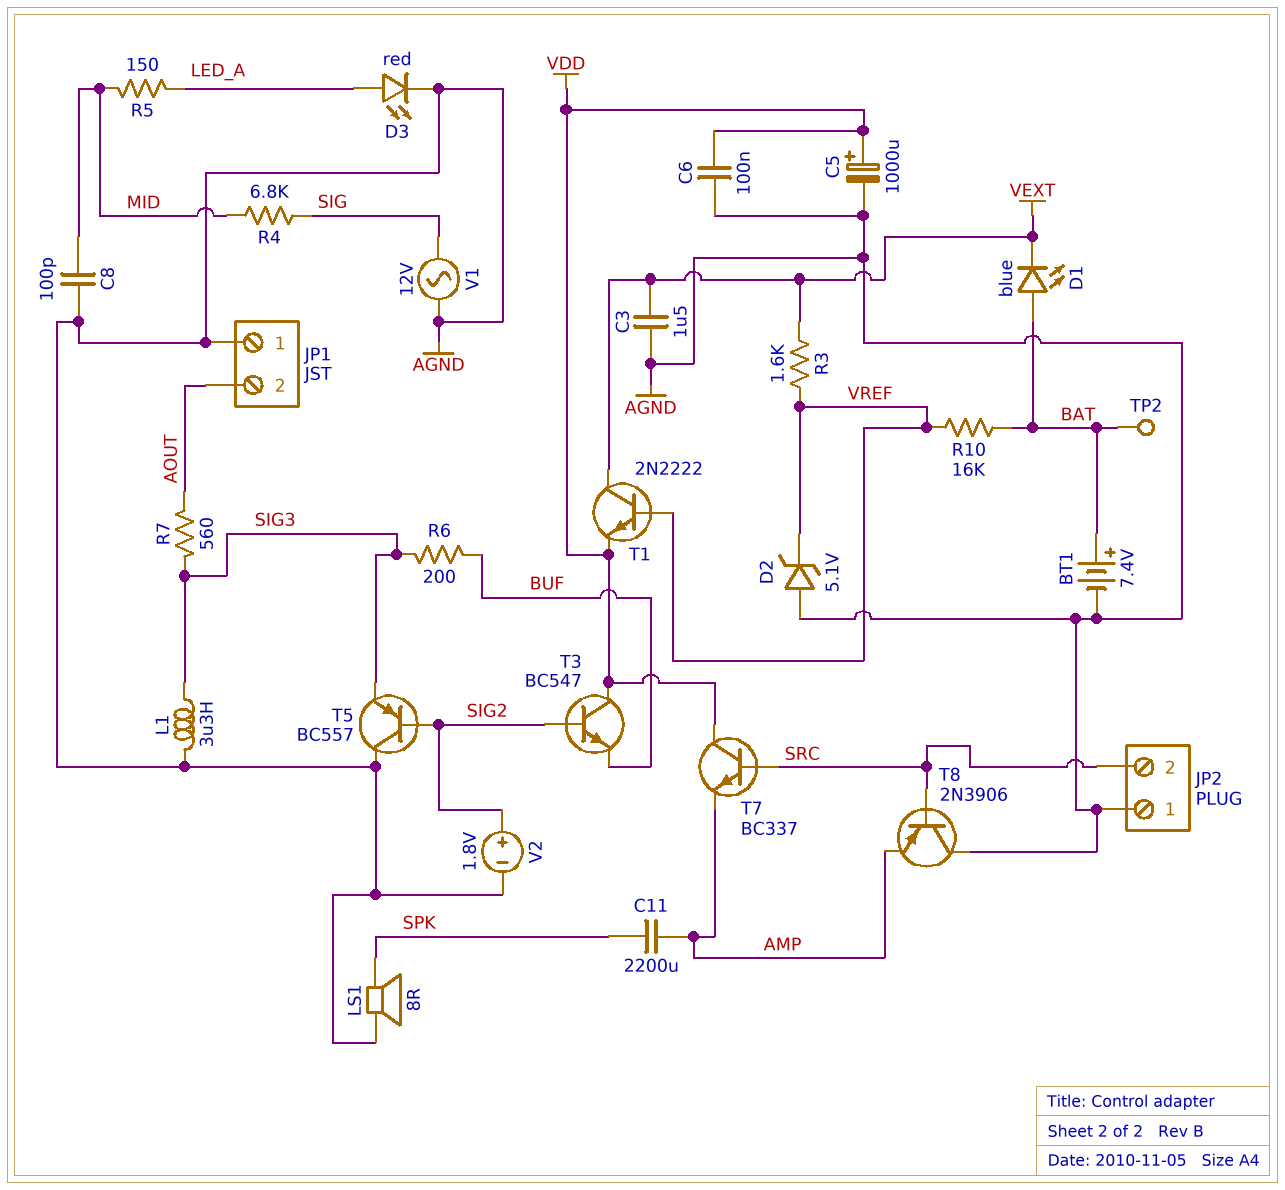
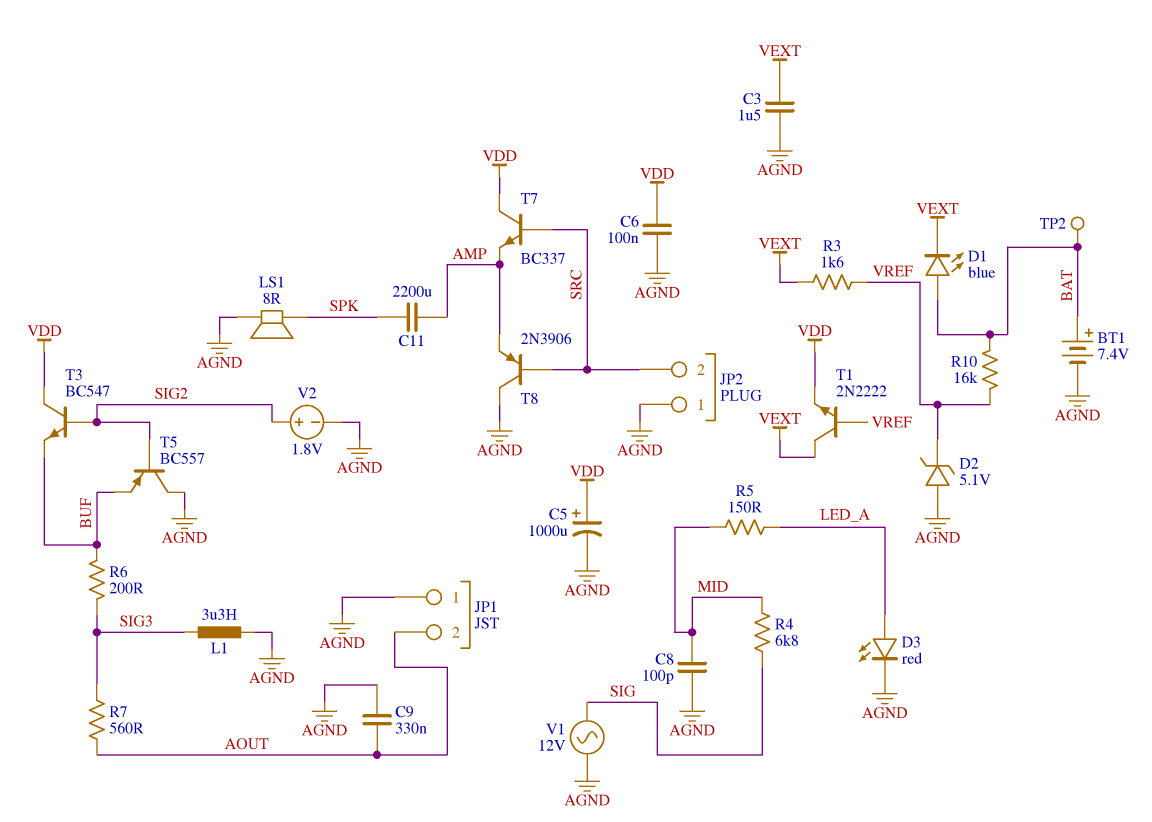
C9: none -> 330nF (AGND, AOUT)
T5: PNP BC557 (B SIG2, C AGND, E SIG3) -> PNP BC557 (B SIG2, C AGND, E BUF)

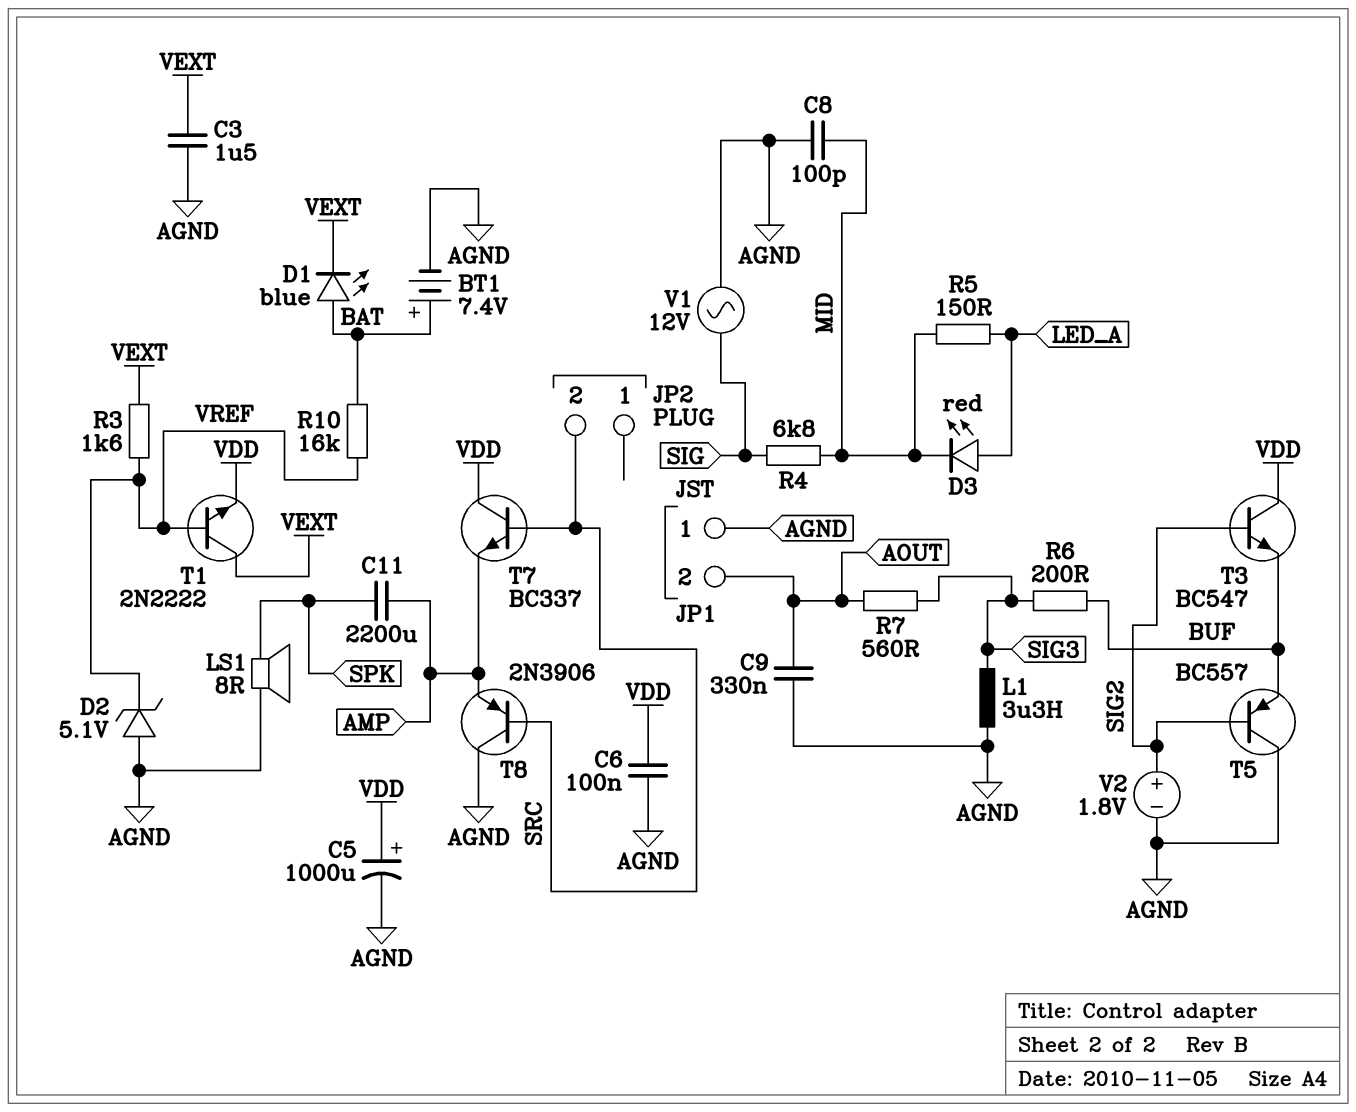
D3: LED red (A LED_A, K AGND) -> LED red (A LED_A, K MID)
JP2 pin 1: AGND -> none
TP2: test point (BAT) -> none

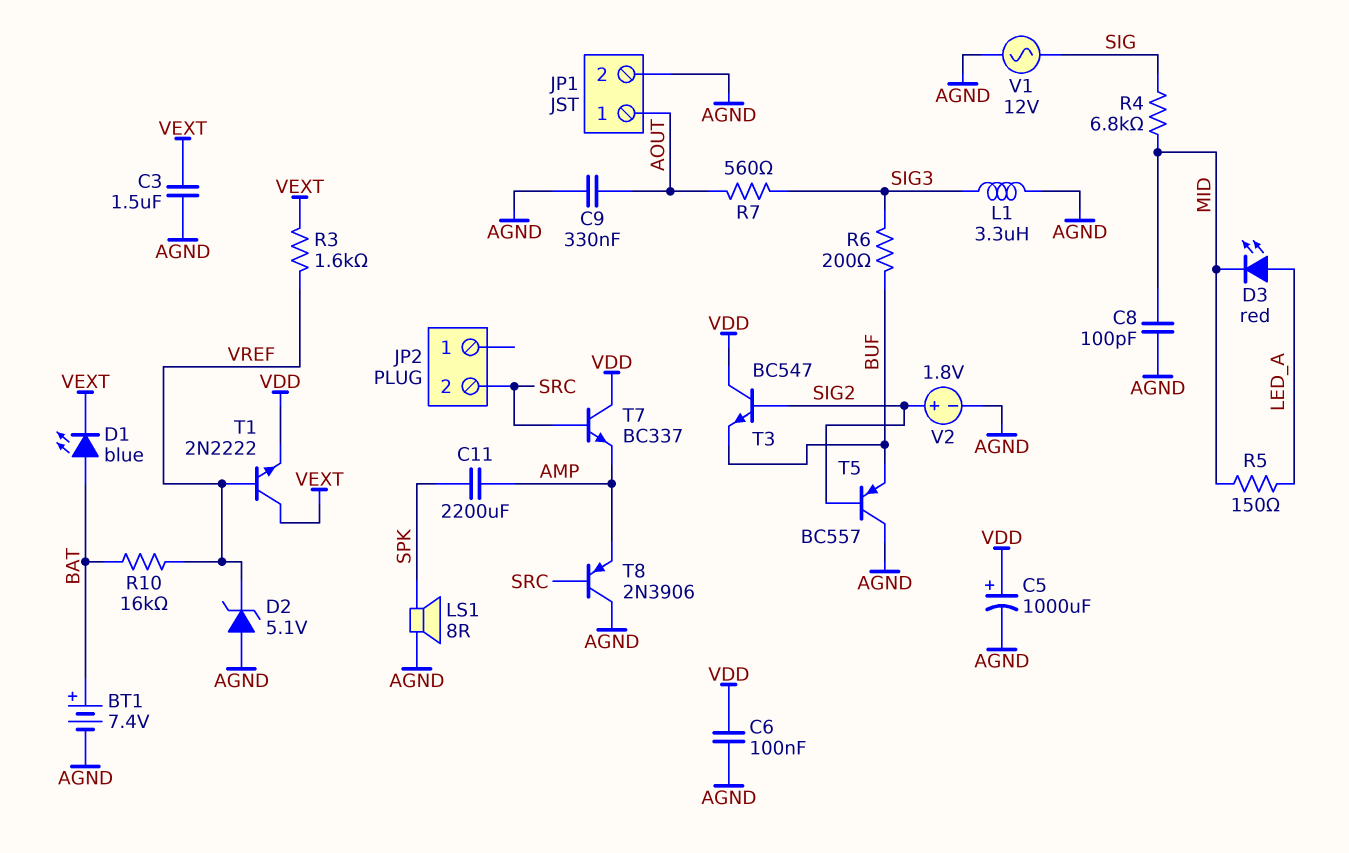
JP1 pin 1: AGND -> AOUT
JP1 pin 2: AOUT -> AGND

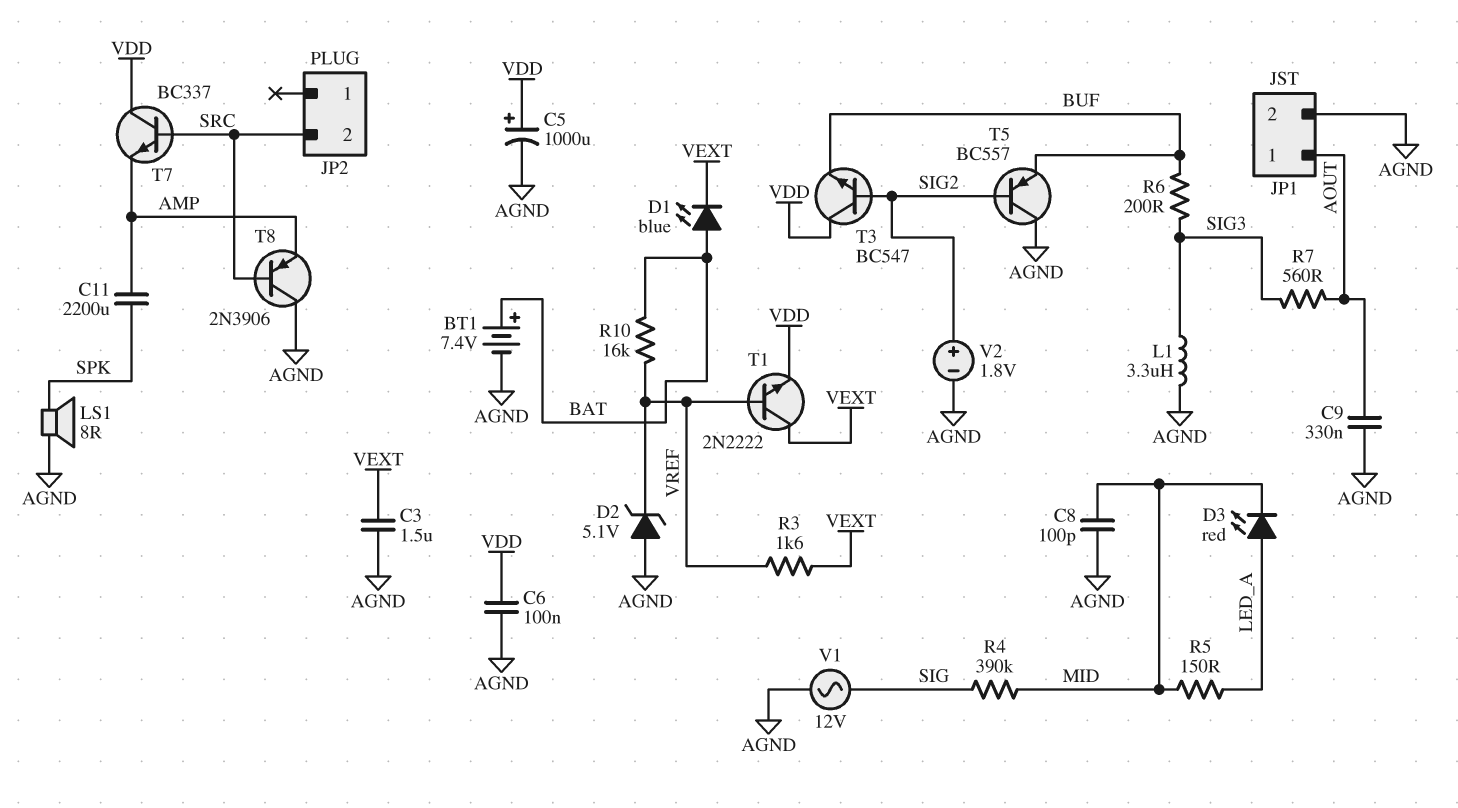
R4: 6.8k (MID, SIG) -> 390k (MID, SIG)

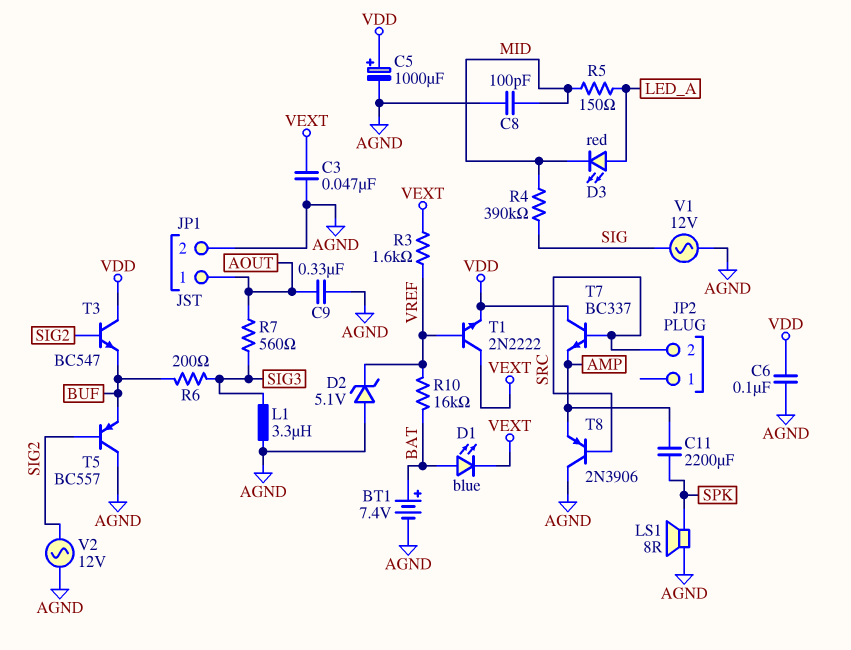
C3: 1.5uF (AGND, VEXT) -> 47nF (AGND, VEXT)
V2: 1.8V (plus SIG2, minus AGND) -> AC 12V (AGND, SIG2)

